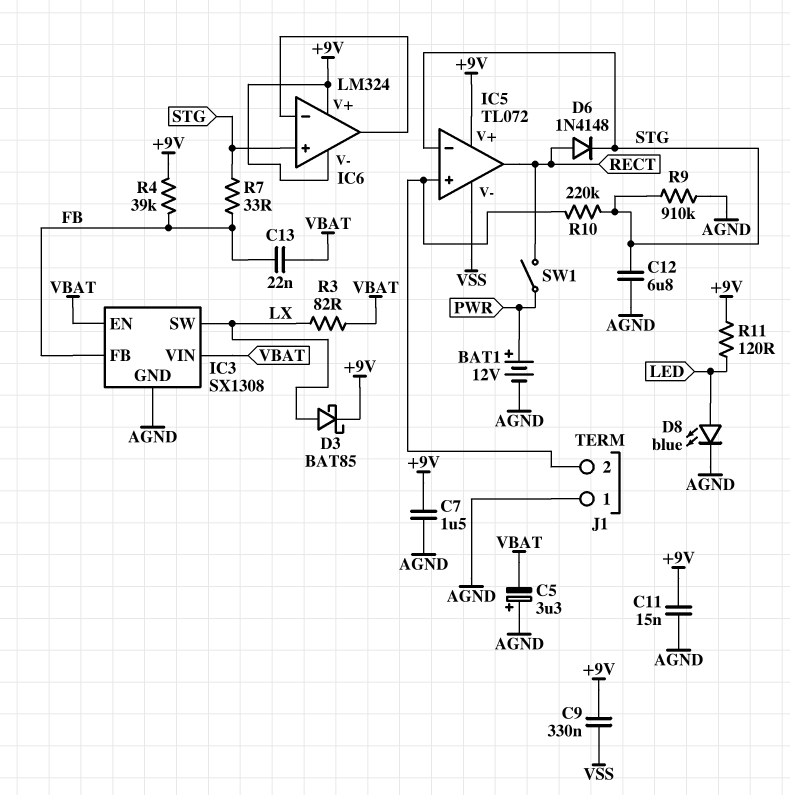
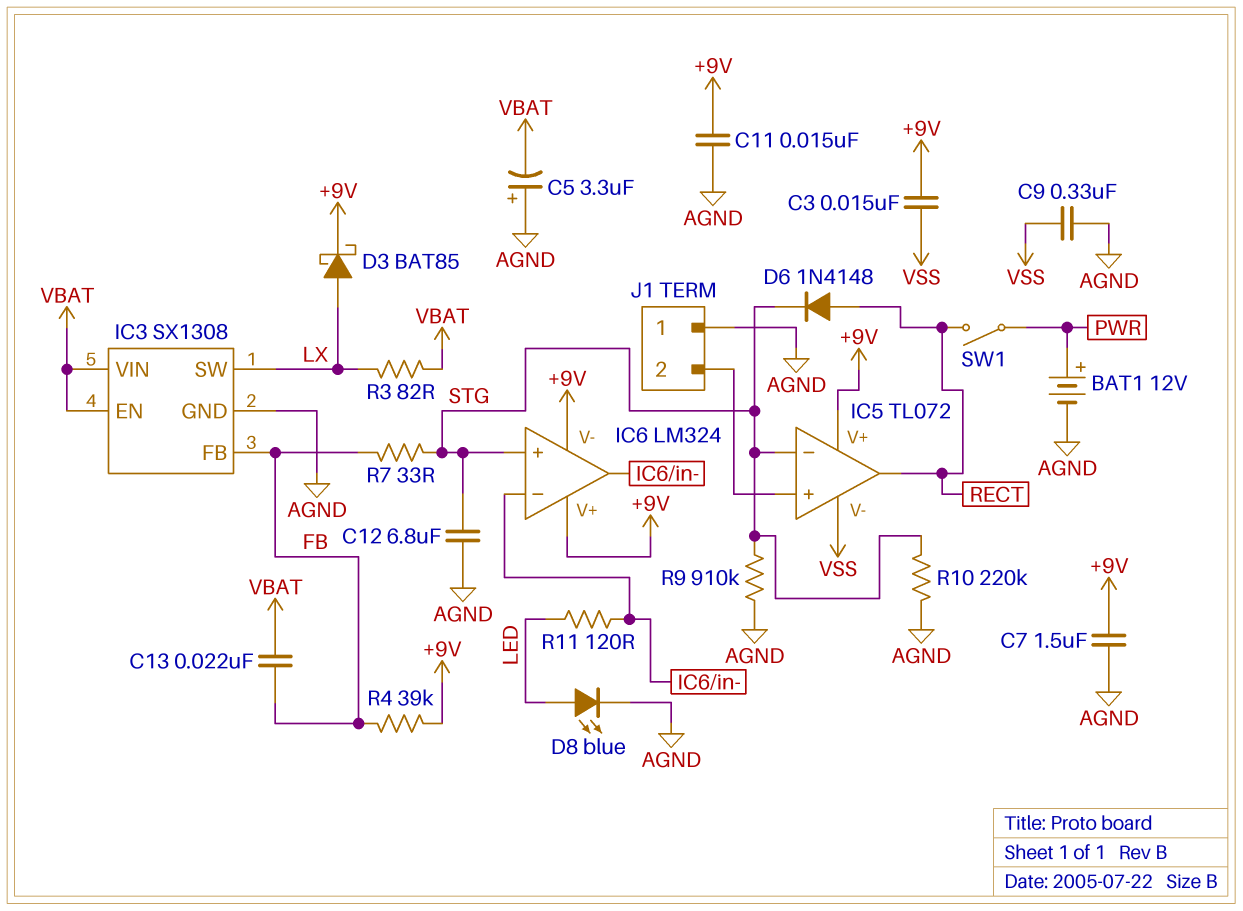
C3: none -> 15nF (+9V, VSS)
C9: 330nF (+9V, VSS) -> 330nF (AGND, VSS)
R10: 220k (IC5/in+, STG) -> 220k (AGND, STG)
R11: 120 (+9V, LED) -> 120 (IC6/in-, LED)

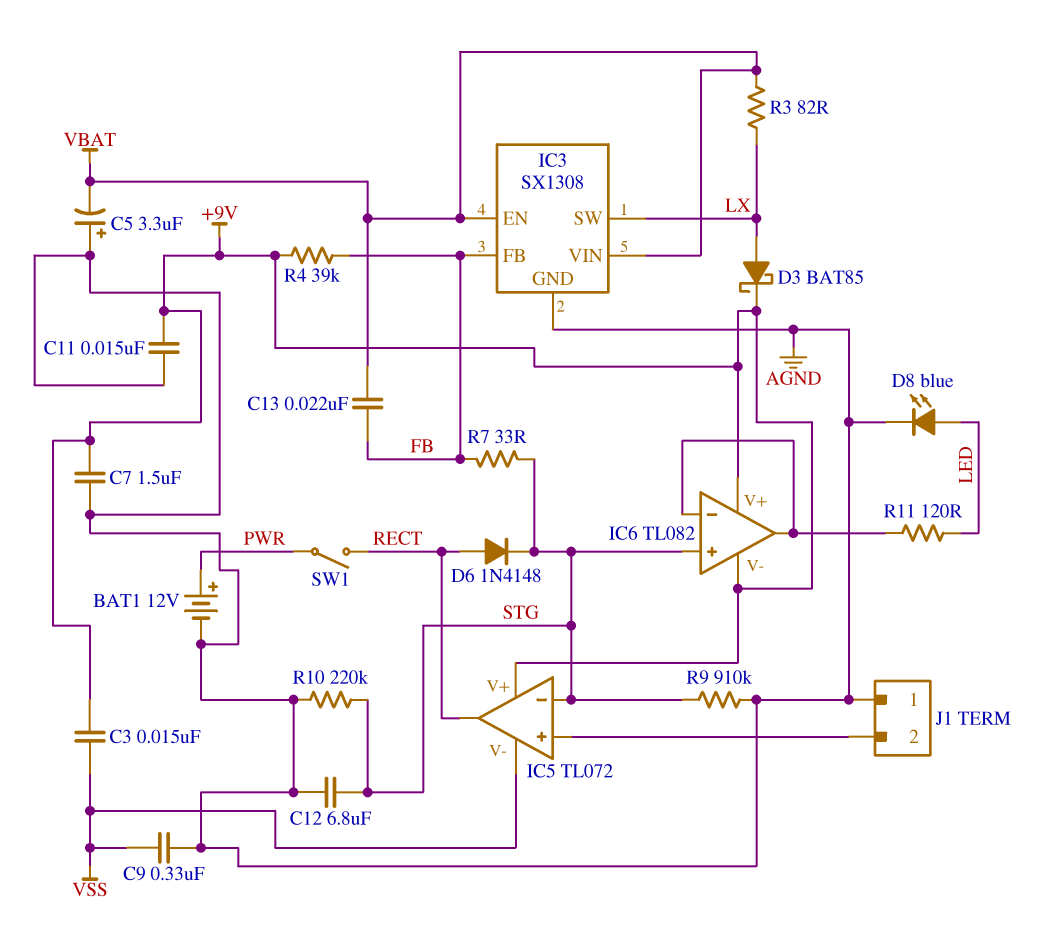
IC6: LM324 -> TL082

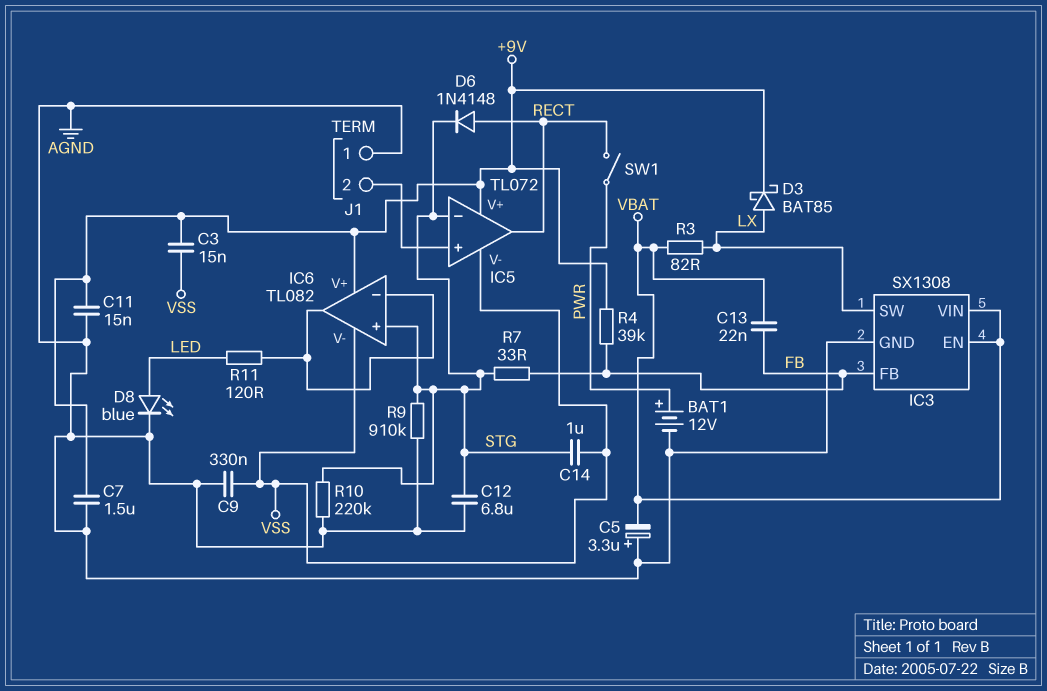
C14: none -> 1uF (STG, VSS)
IC6 pin V-: +9V -> VSS

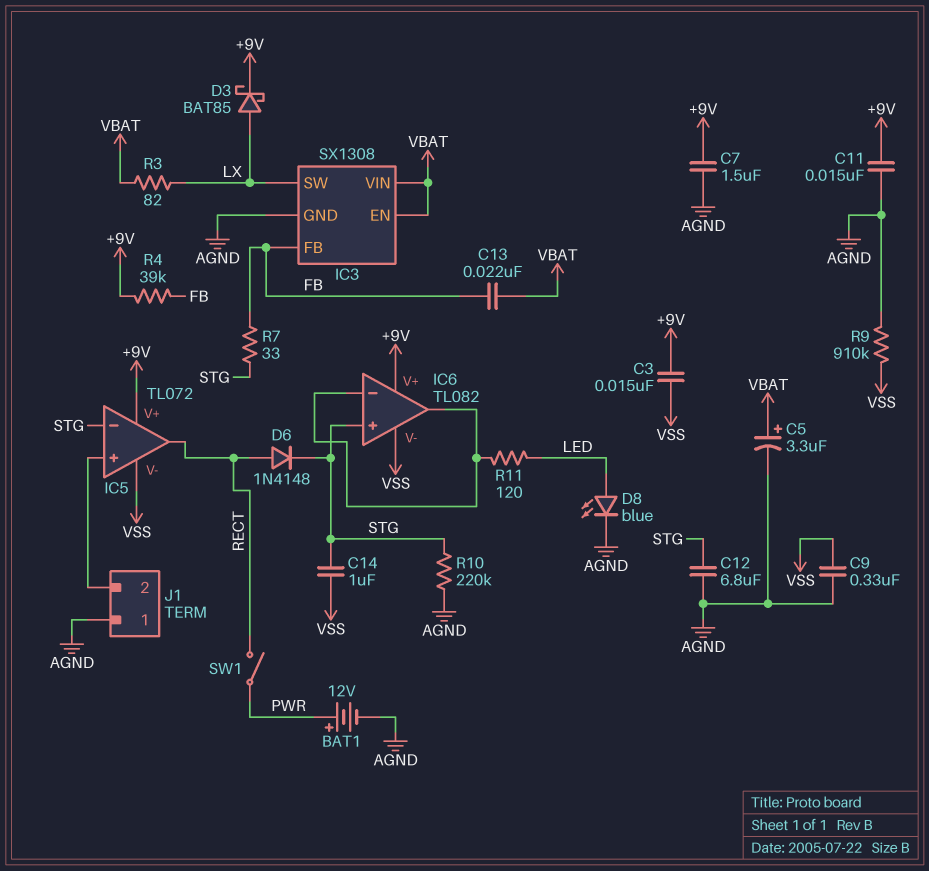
C5: 3.3uF (plus AGND, minus VBAT) -> 3.3uF (plus VBAT, minus AGND)
R9: 910k (AGND, STG) -> 910k (AGND, VSS)

